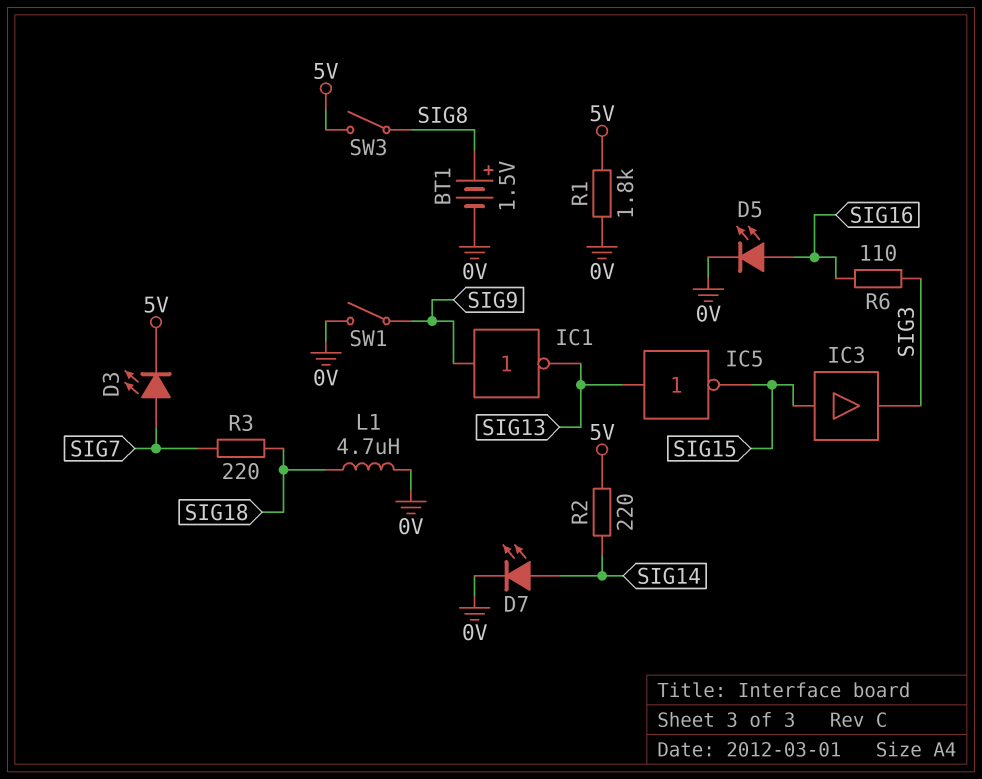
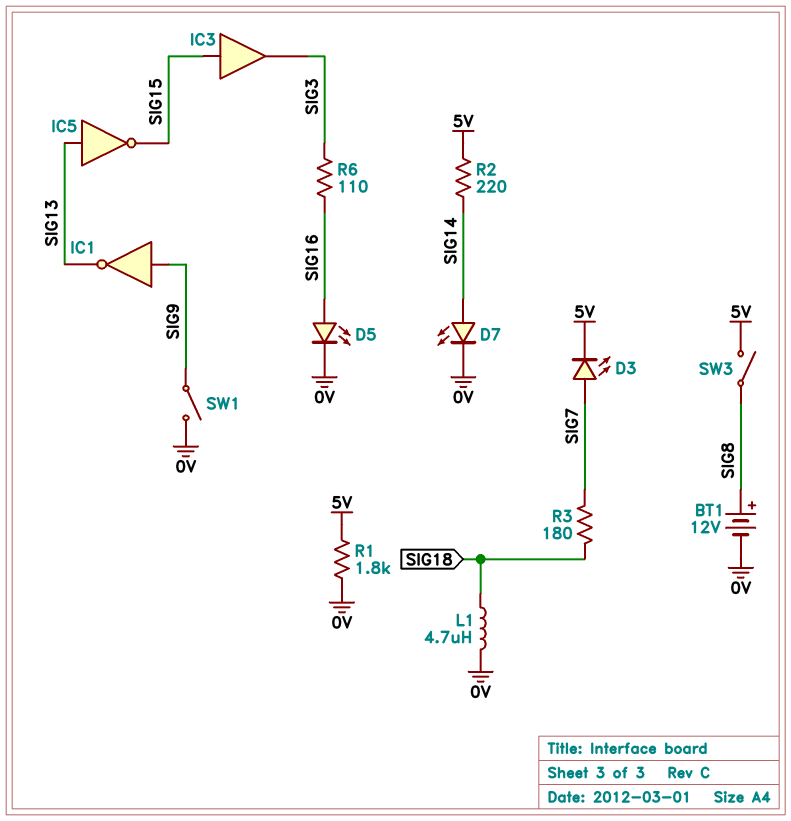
BT1: 1.5V (plus SIG8, minus 0V) -> 12V (plus SIG8, minus 0V)
R3: 220 (SIG7, SIG18) -> 180 (SIG7, SIG18)

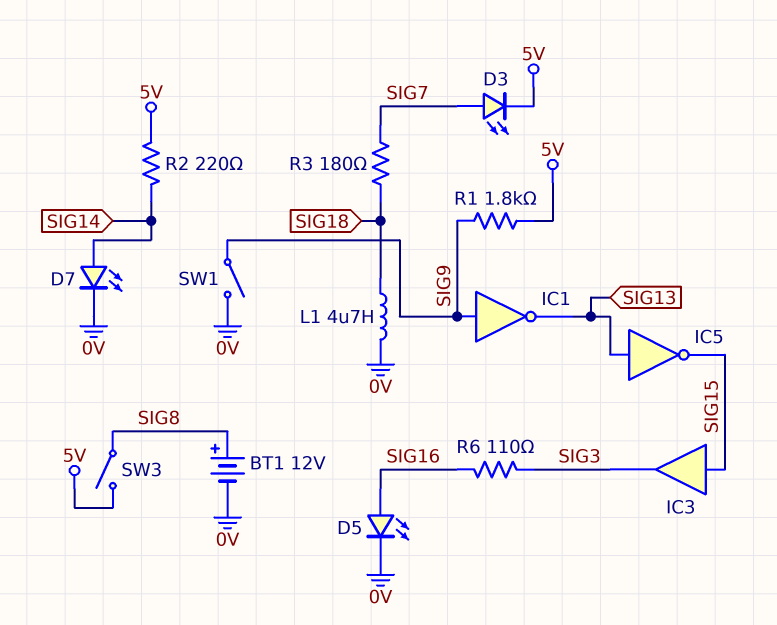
R1: 1.8k (0V, 5V) -> 1.8k (5V, SIG9)

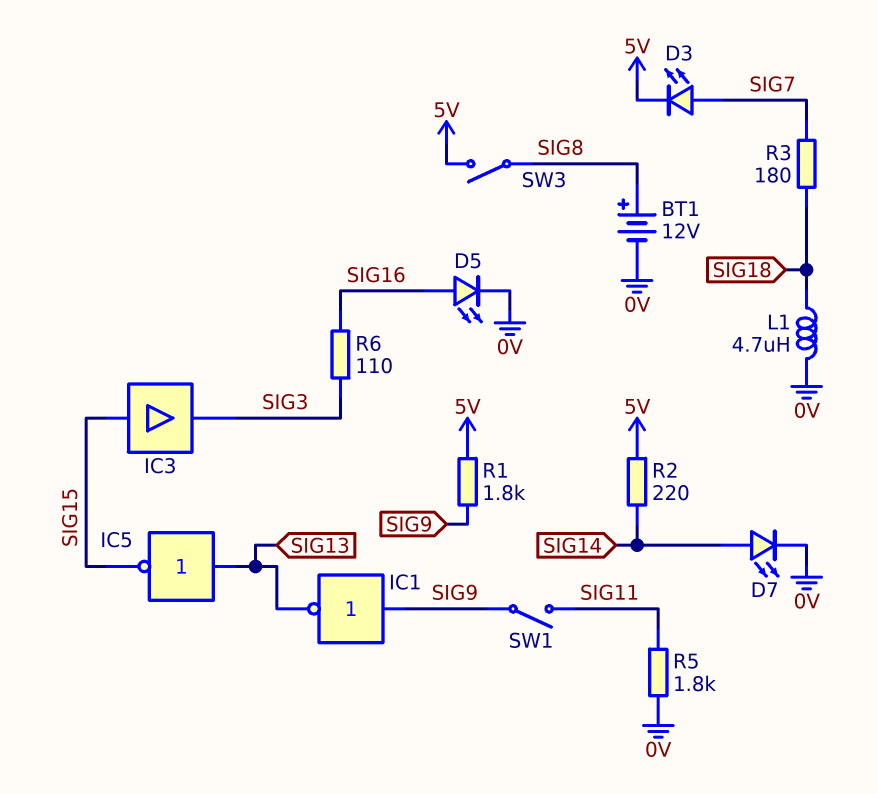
R5: none -> 1.8k (0V, SIG11)
SW1: switch (0V, SIG9) -> switch (SIG9, SIG11)

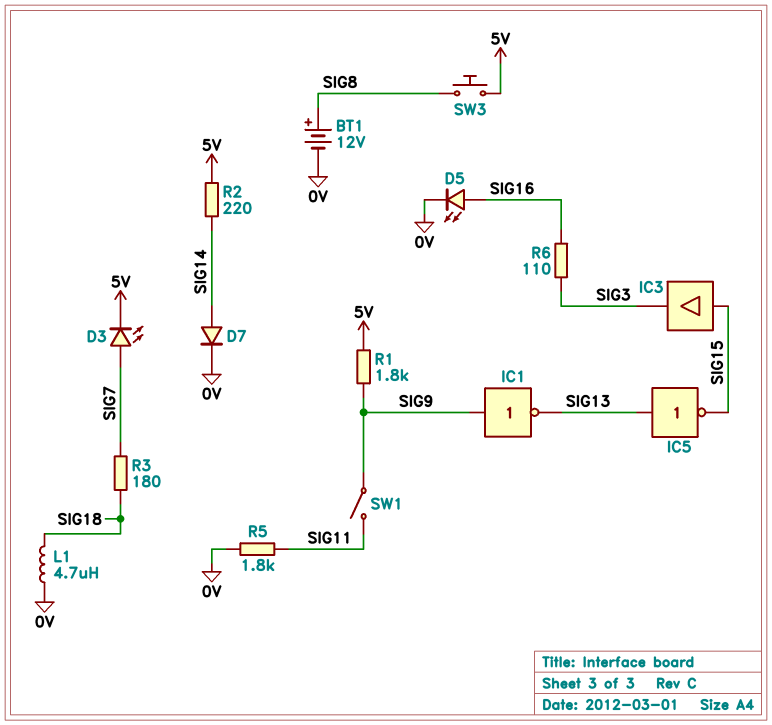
D7: LED (A SIG14, K 0V) -> diode (A SIG14, K 0V)
SW3: switch (5V, SIG8) -> button (5V, SIG8)

